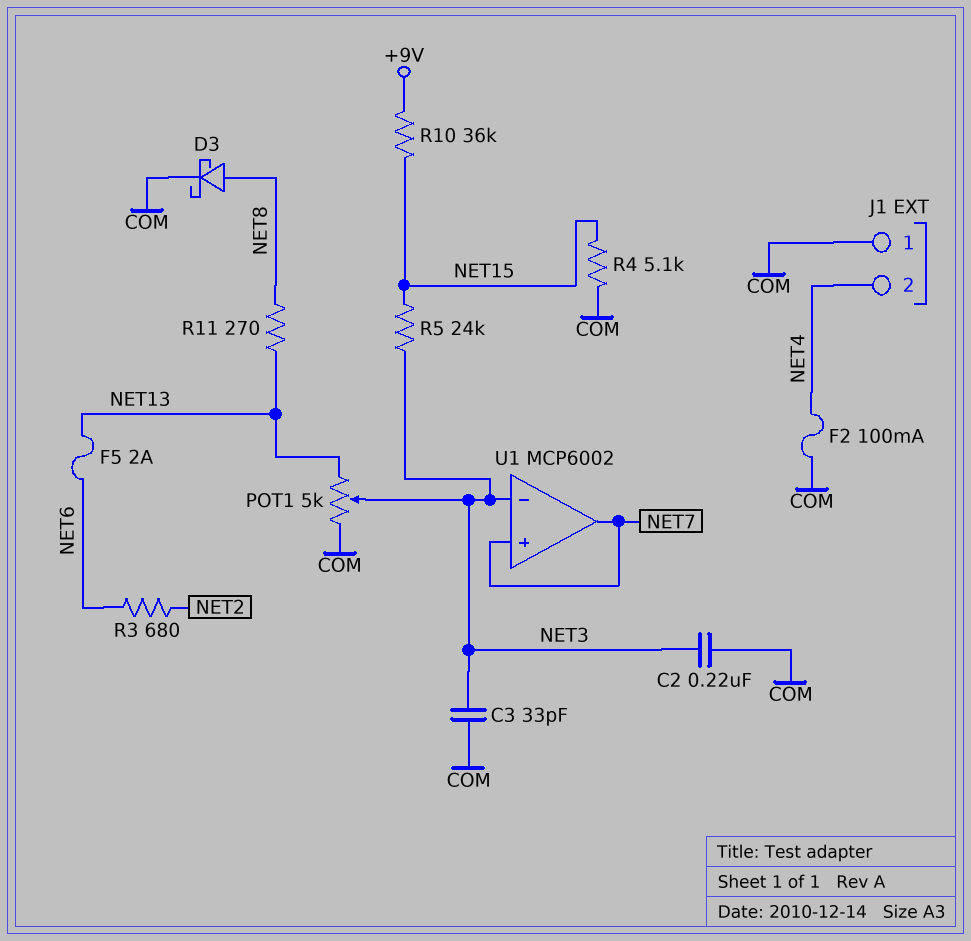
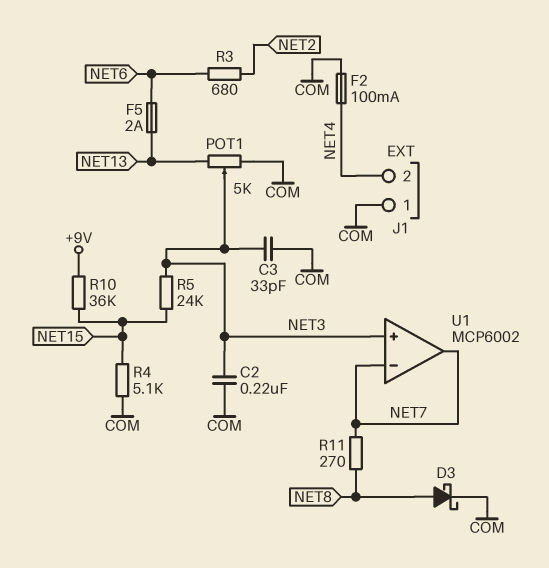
R11: 270 (NET8, NET13) -> 270 (NET7, NET8)
U1 pin in+: NET7 -> NET3
U1 pin in-: NET3 -> NET7

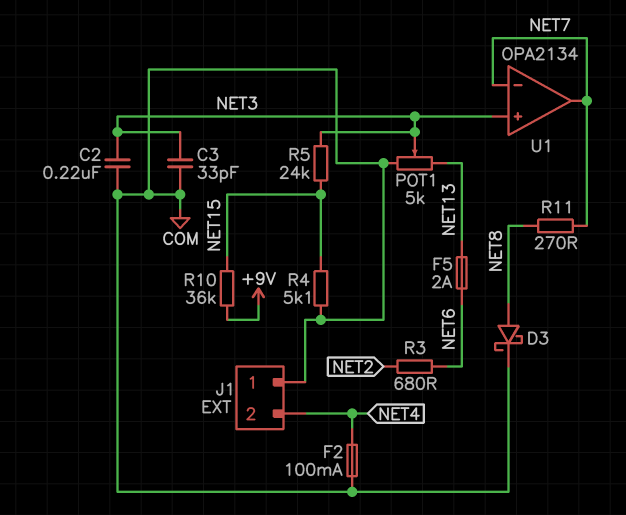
U1: MCP6002 -> OPA2134

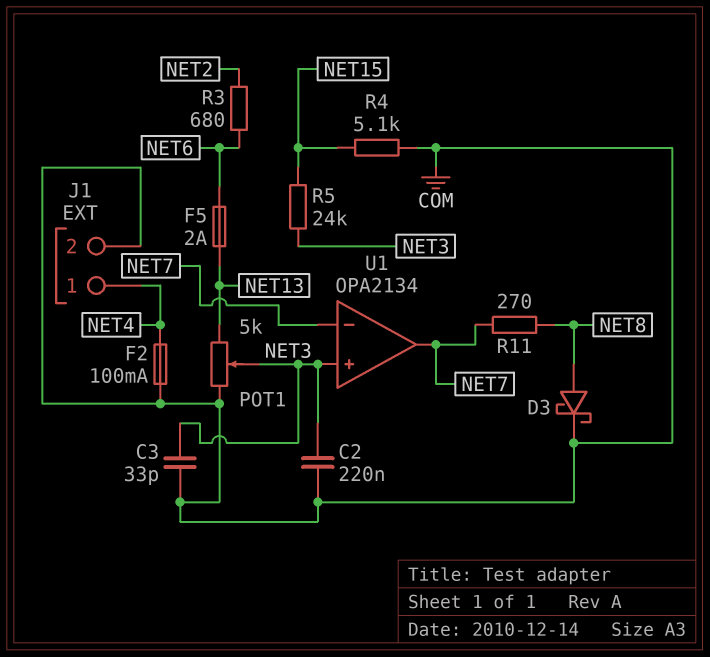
J1 pin 1: COM -> NET4
J1 pin 2: NET4 -> COM
R10: 36k (+9V, NET15) -> none

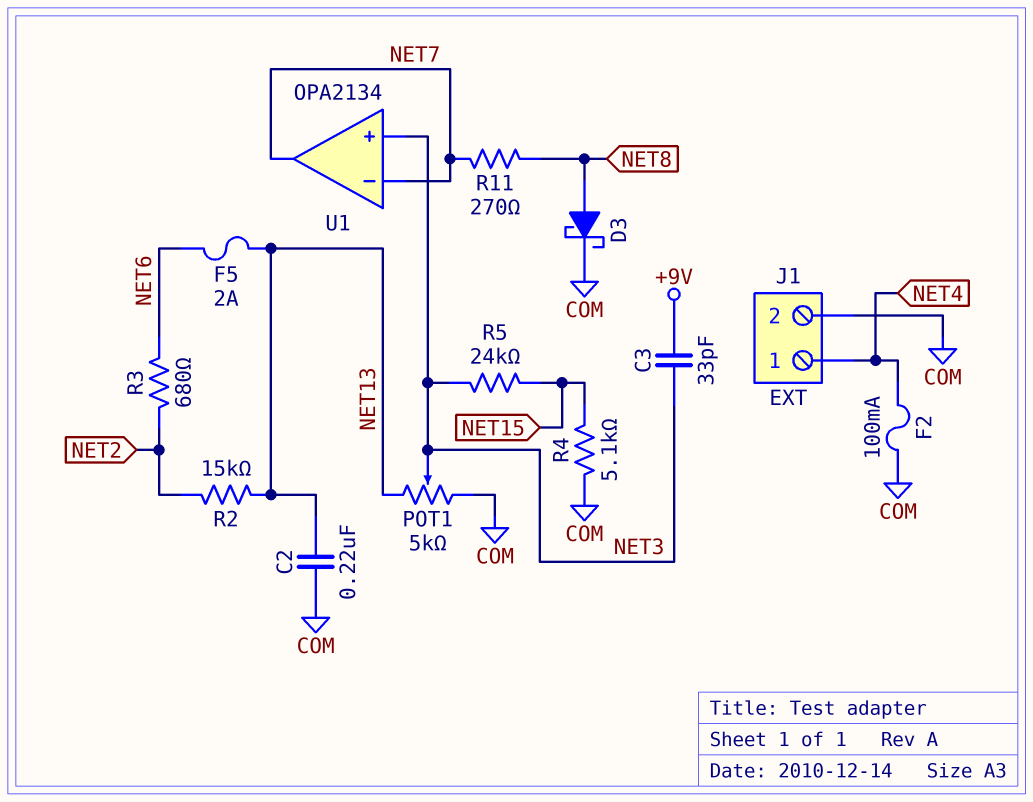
C2: 220nF (COM, NET3) -> 220nF (COM, NET13)
C3: 33pF (COM, NET3) -> 33pF (+9V, NET3)
R2: none -> 15k (NET2, NET13)

